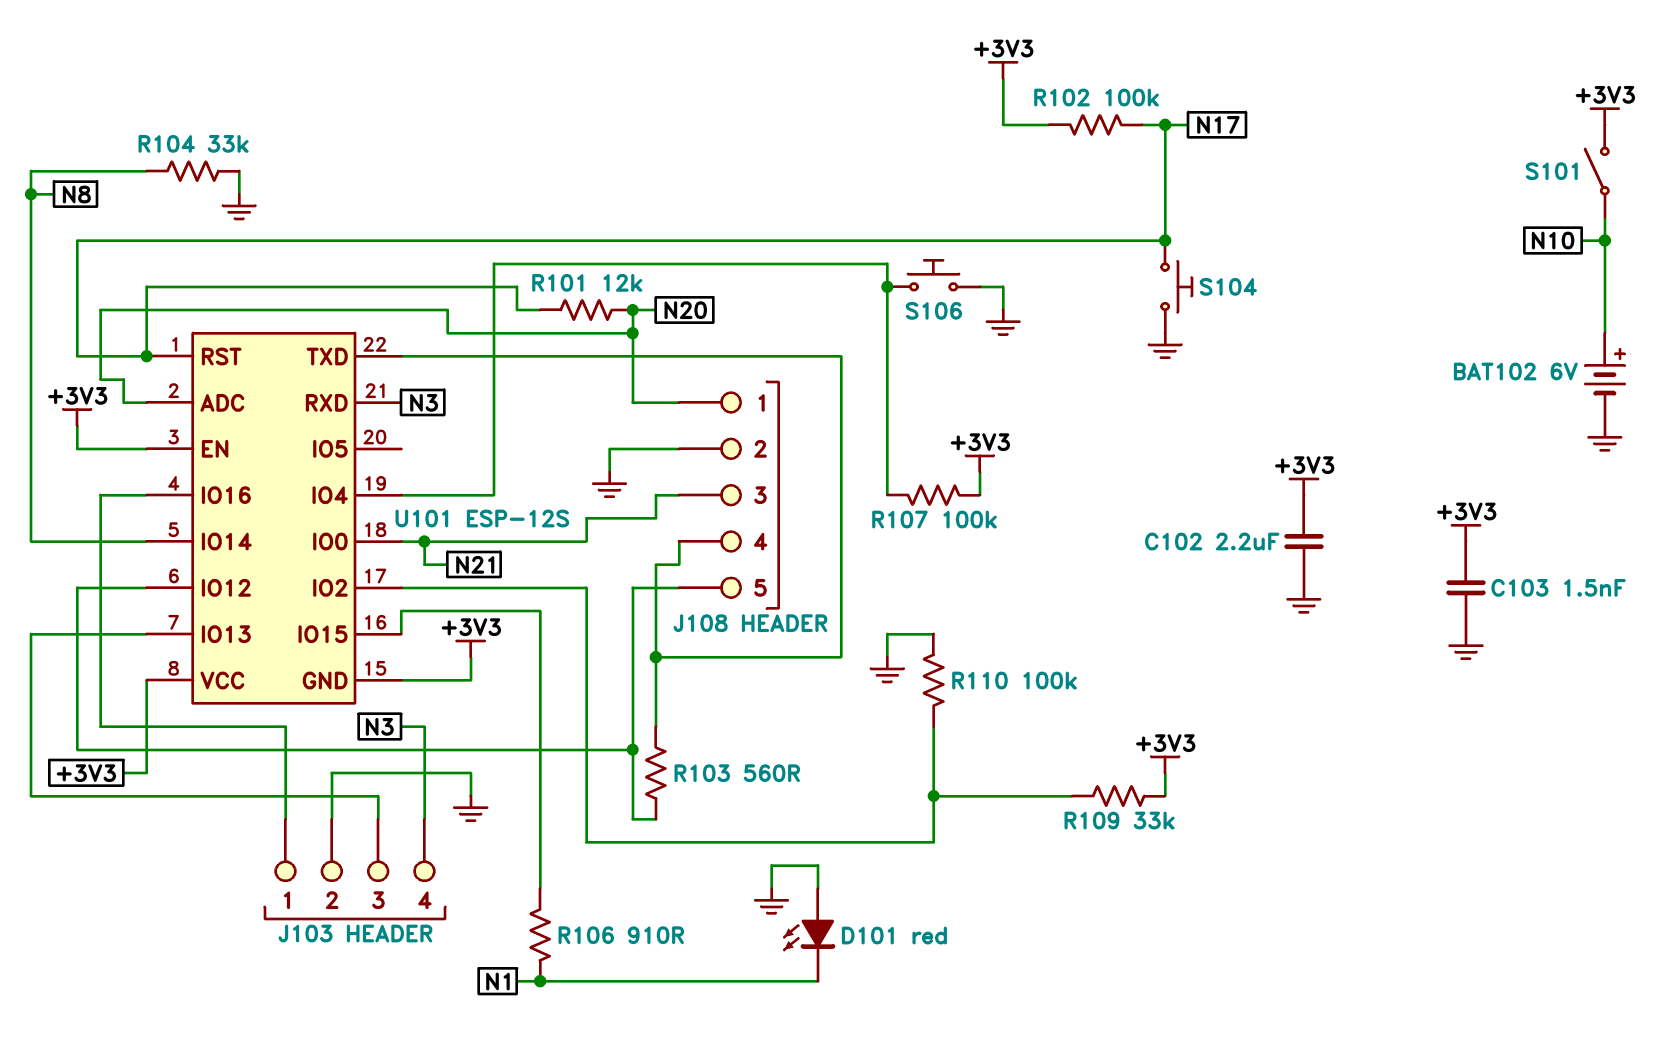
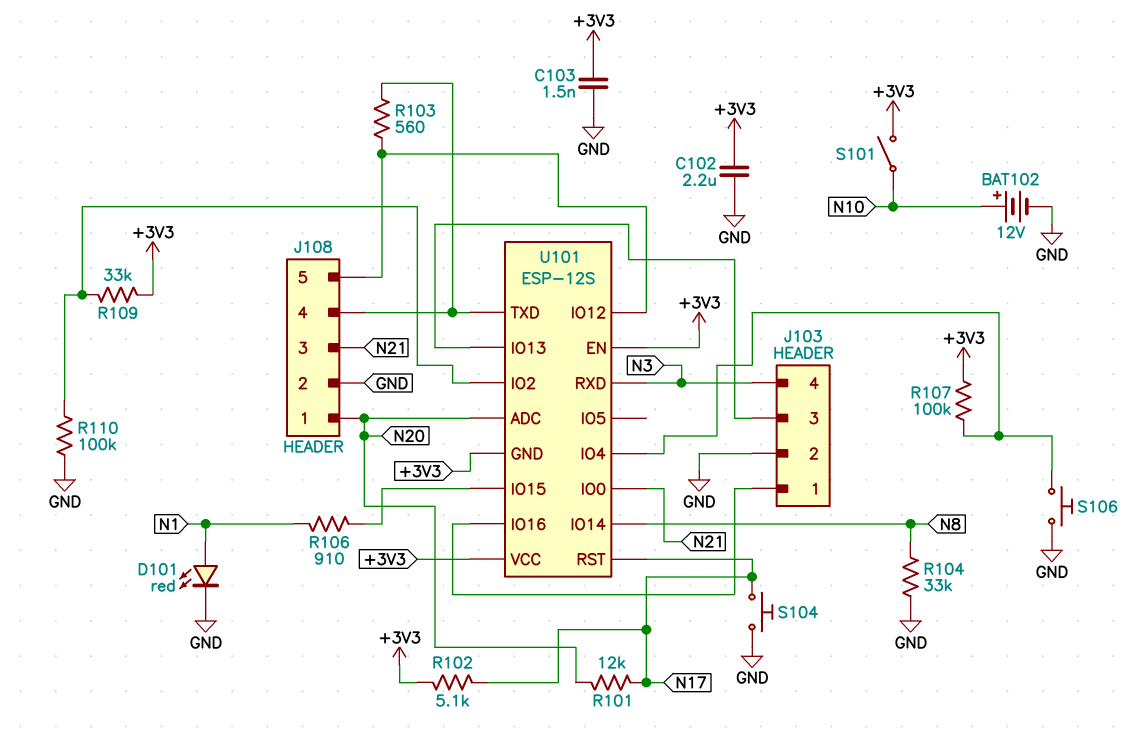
BAT102: 6V (plus N10, minus GND) -> 12V (plus N10, minus GND)
D101: LED red (A GND, K N1) -> LED red (A N1, K GND)
R102: 100k (+3V3, N17) -> 5.1k (+3V3, N17)

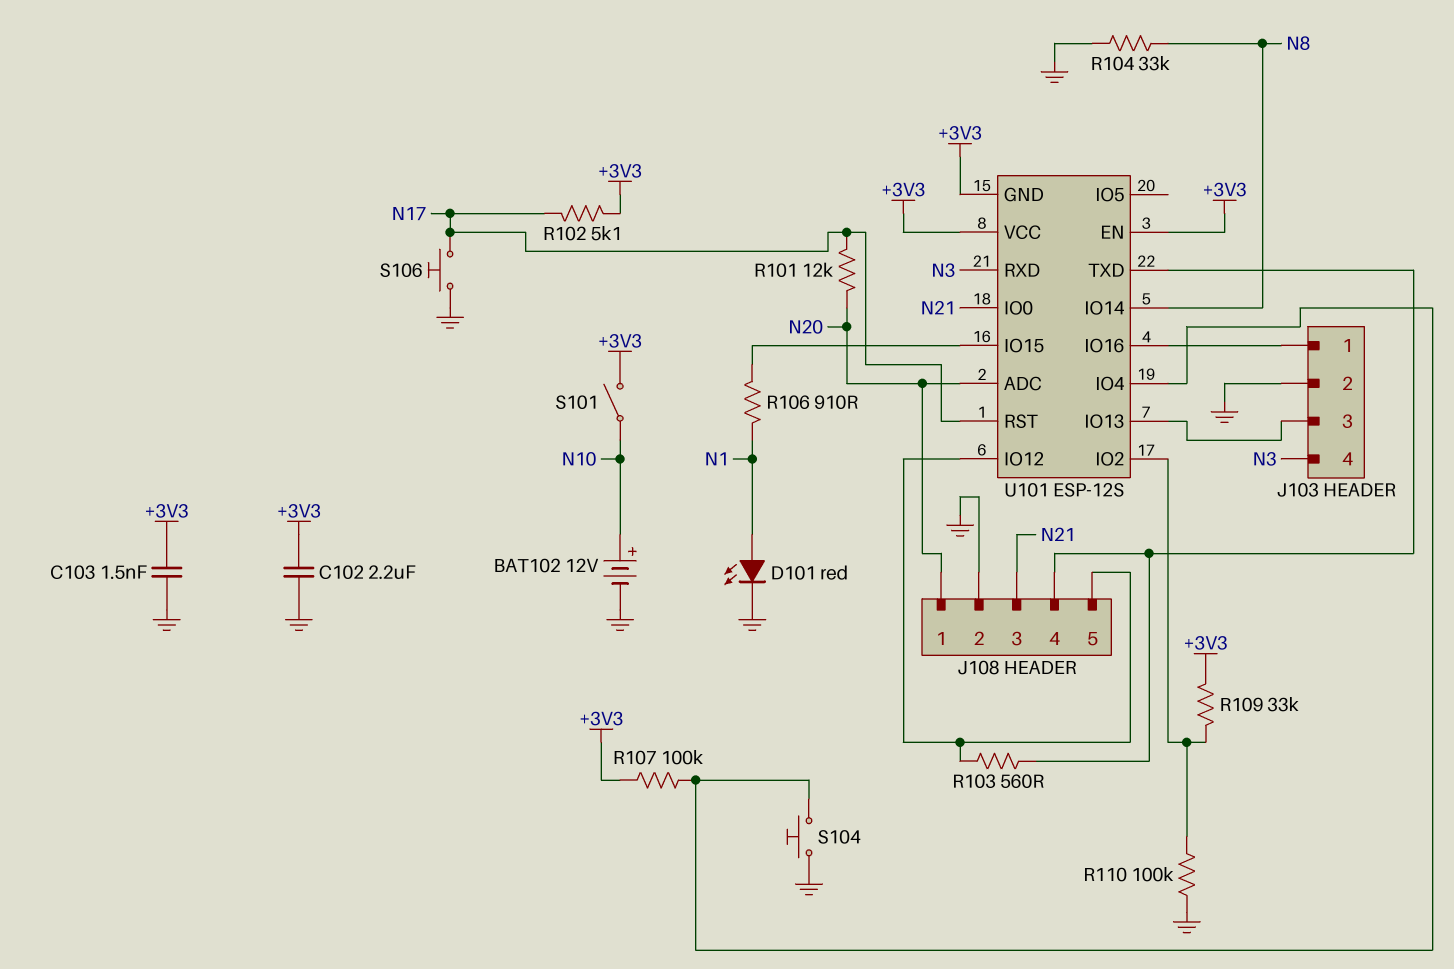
S104: button (GND, N17) -> button (GND, U101/IO4)
S106: button (GND, U101/IO4) -> button (GND, N17)

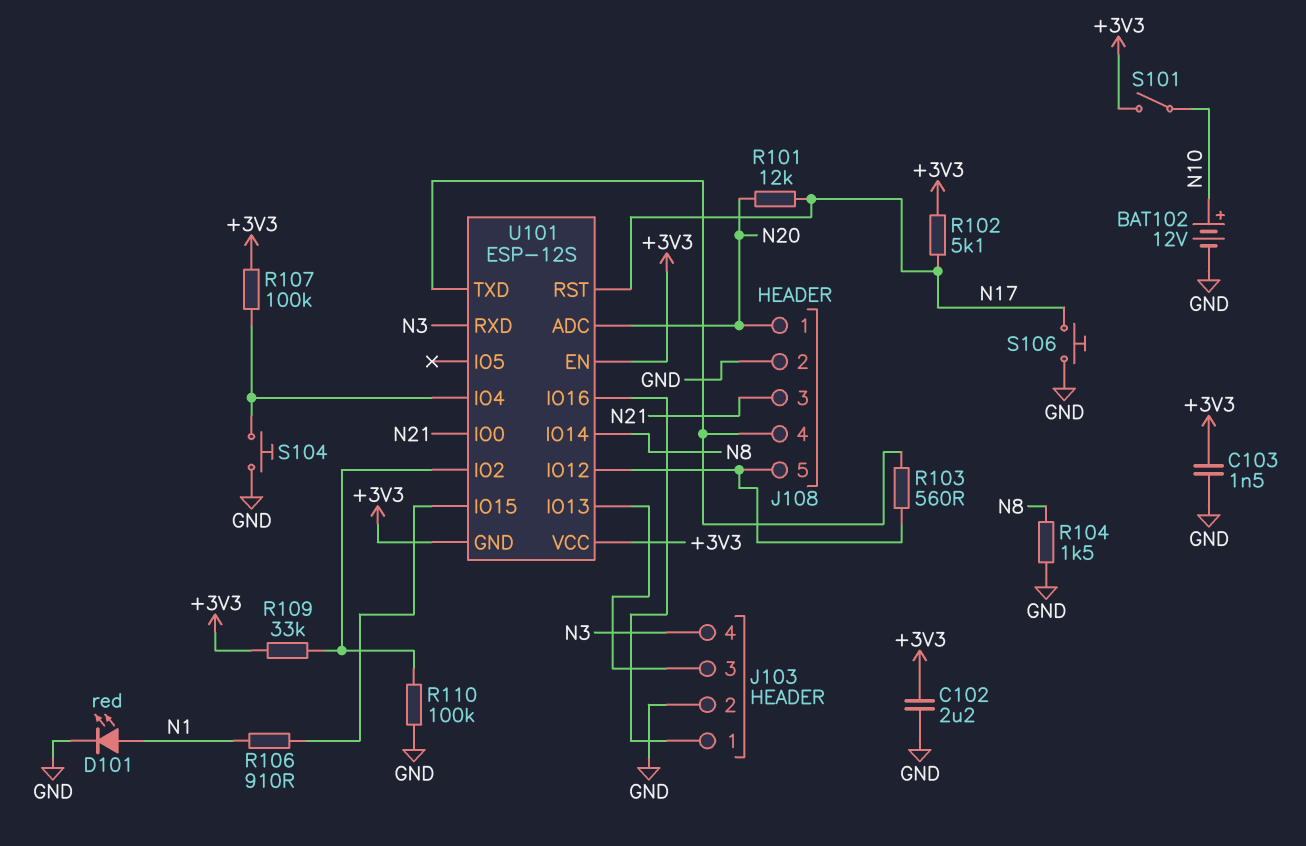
R104: 33k (GND, N8) -> 1.5k (GND, N8)

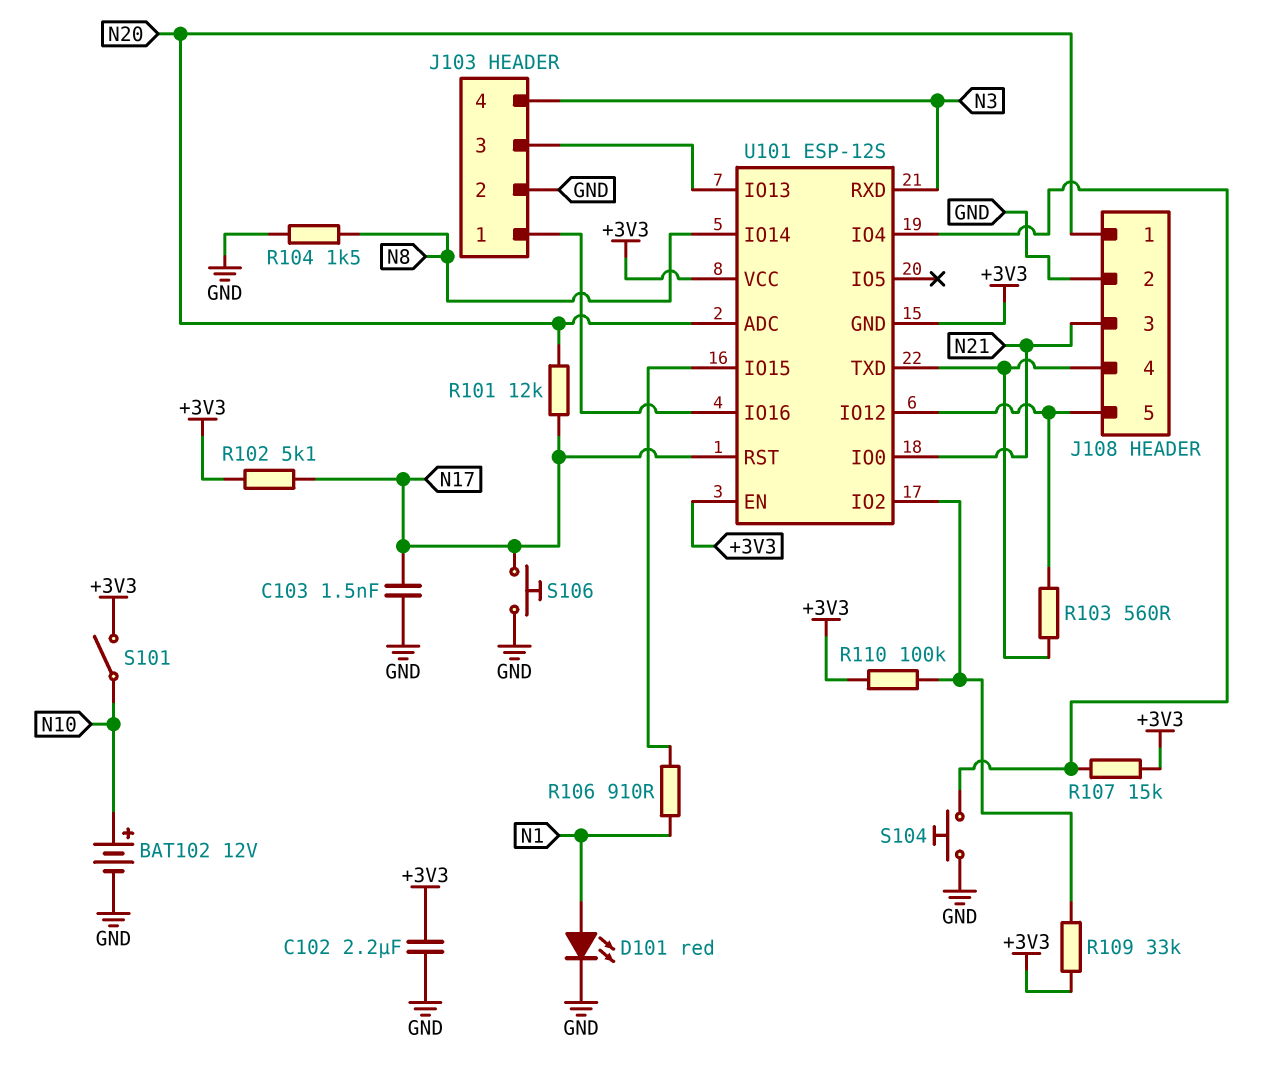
C103: 1.5nF (+3V3, GND) -> 1.5nF (GND, N17)
R107: 100k (+3V3, U101/IO4) -> 15k (+3V3, U101/IO4)
R110: 100k (GND, U101/IO2) -> 100k (+3V3, U101/IO2)

